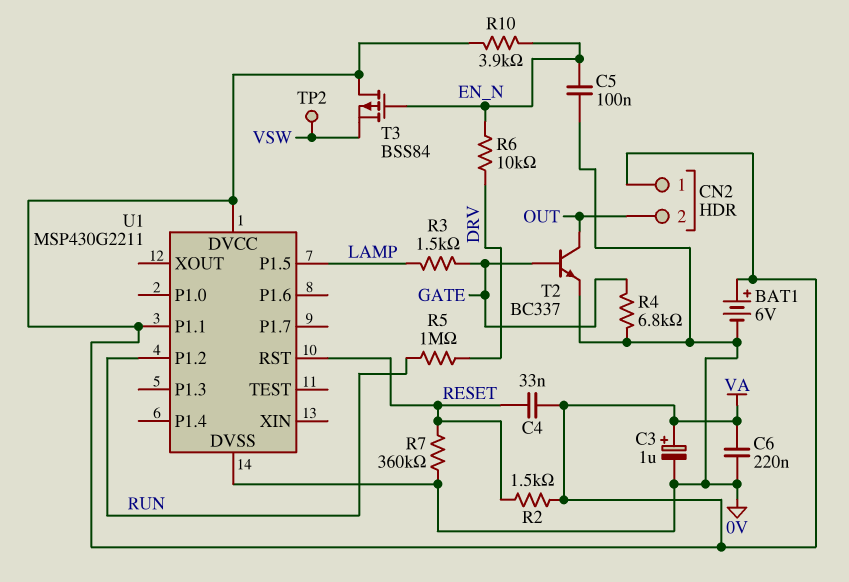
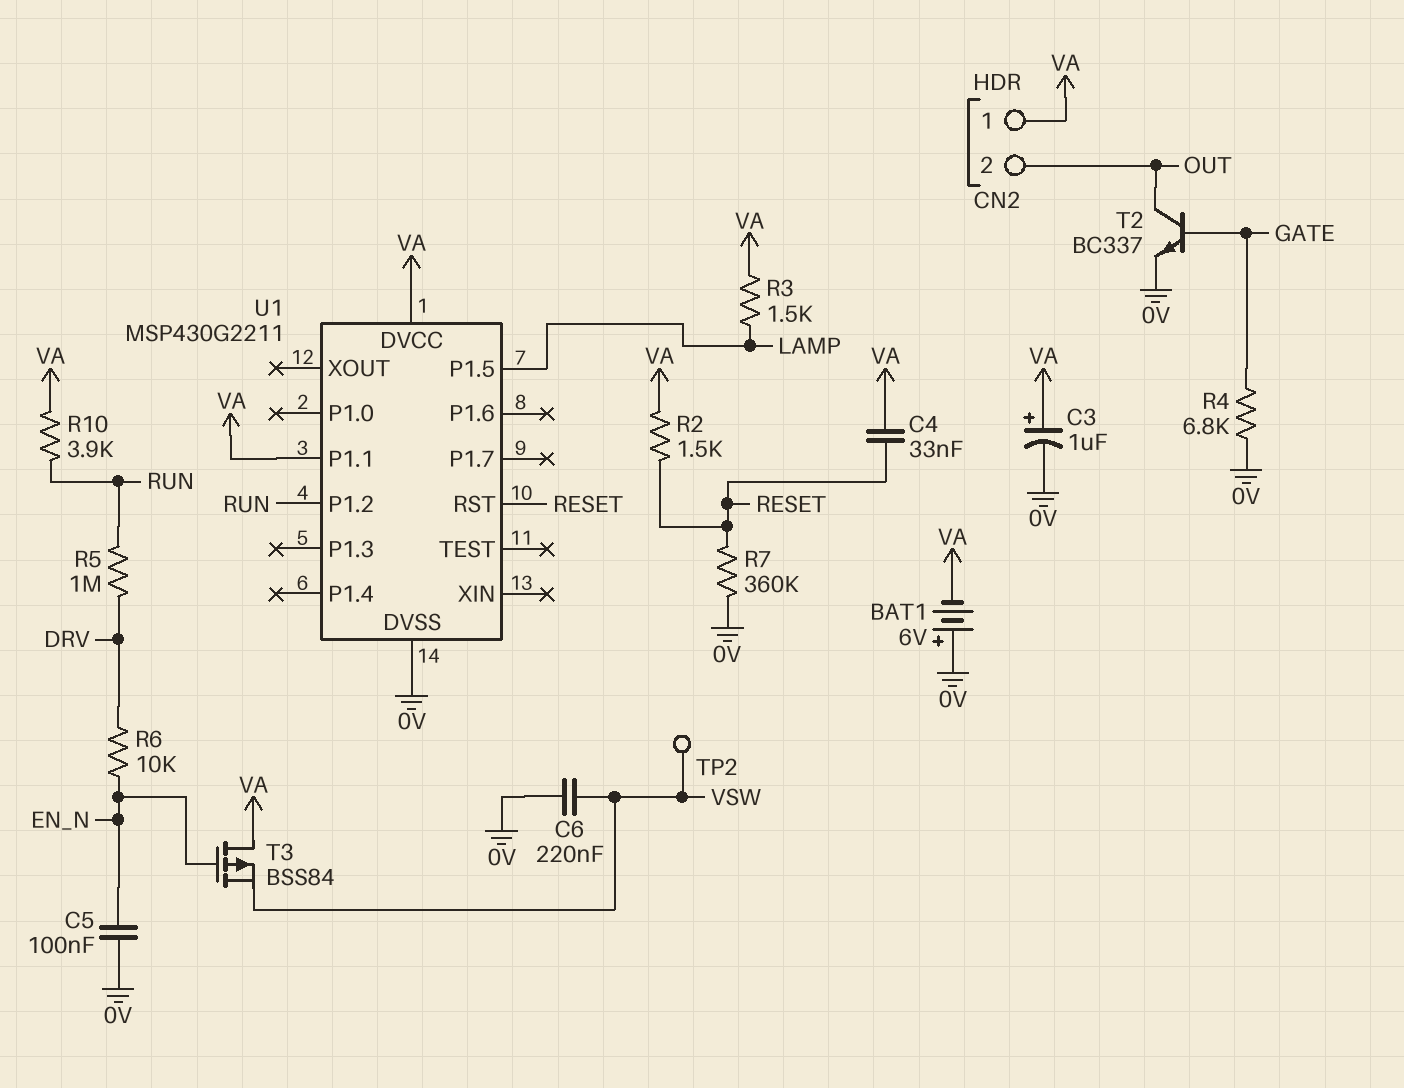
BAT1: 6V (plus VA, minus 0V) -> 6V (plus 0V, minus VA)
C6: 220nF (0V, VA) -> 220nF (0V, VSW)
R3: 1.5k (GATE, LAMP) -> 1.5k (LAMP, VA)
R10: 3.9k (EN_N, VA) -> 3.9k (RUN, VA)

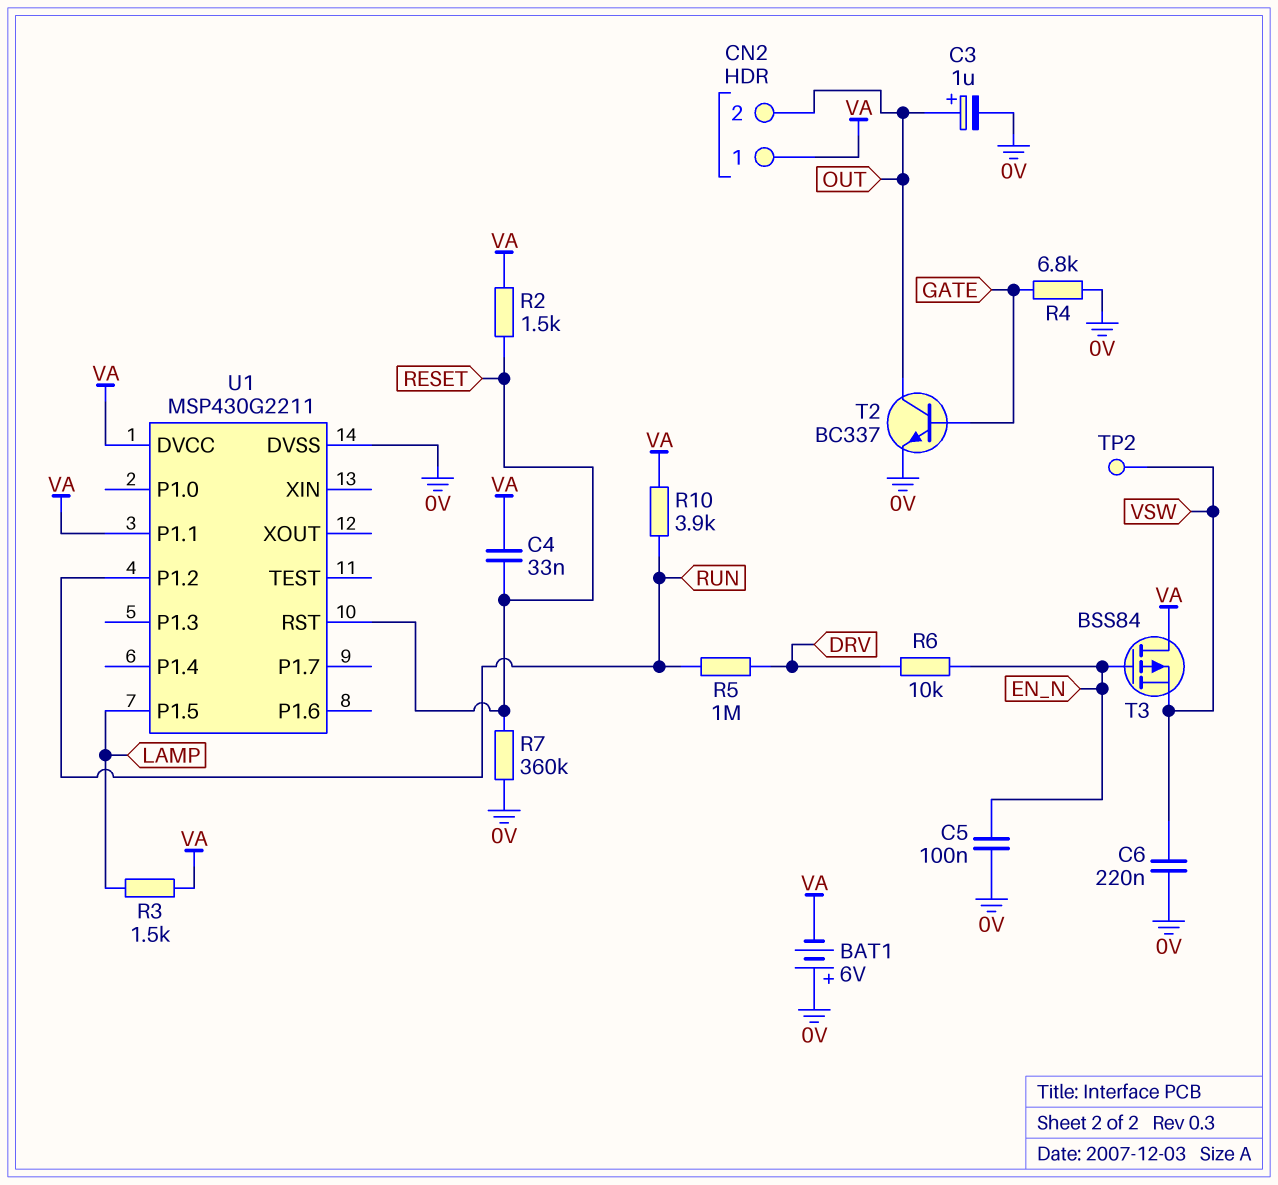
C3: 1uF (plus VA, minus 0V) -> 1uF (plus OUT, minus 0V)

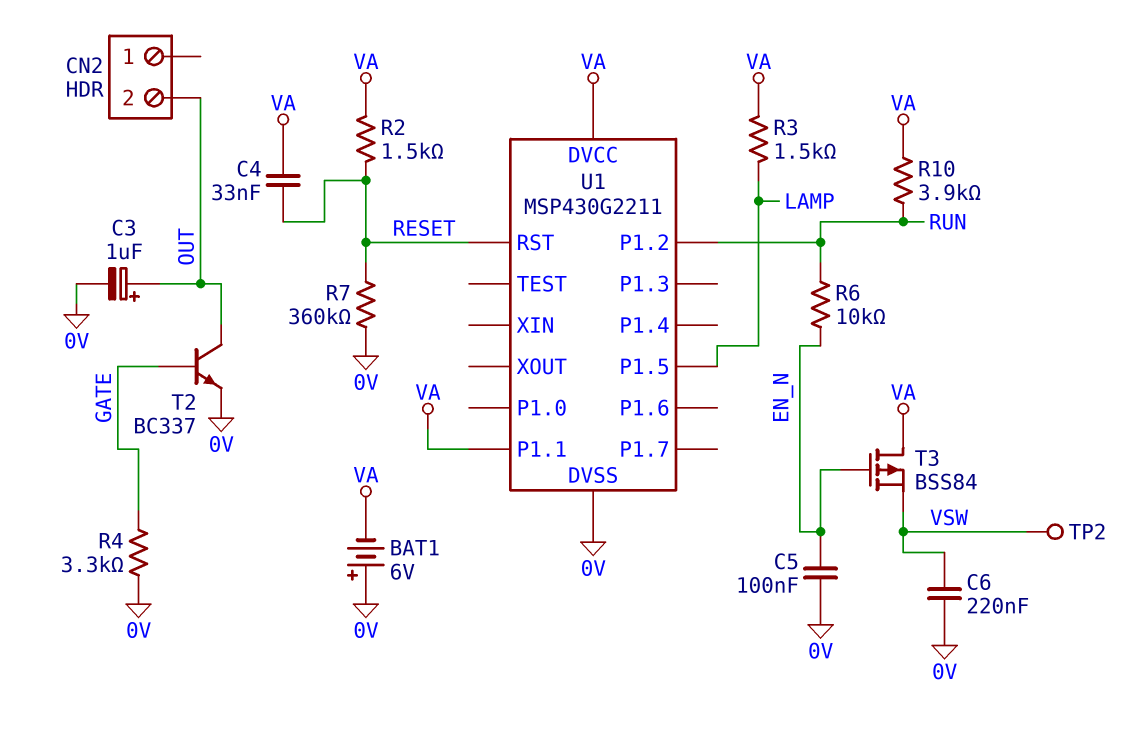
CN2 pin 1: VA -> none
R4: 6.8k (0V, GATE) -> 3.3k (0V, GATE)
R5: 1M (DRV, RUN) -> none
R6: 10k (DRV, EN_N) -> 10k (EN_N, RUN)

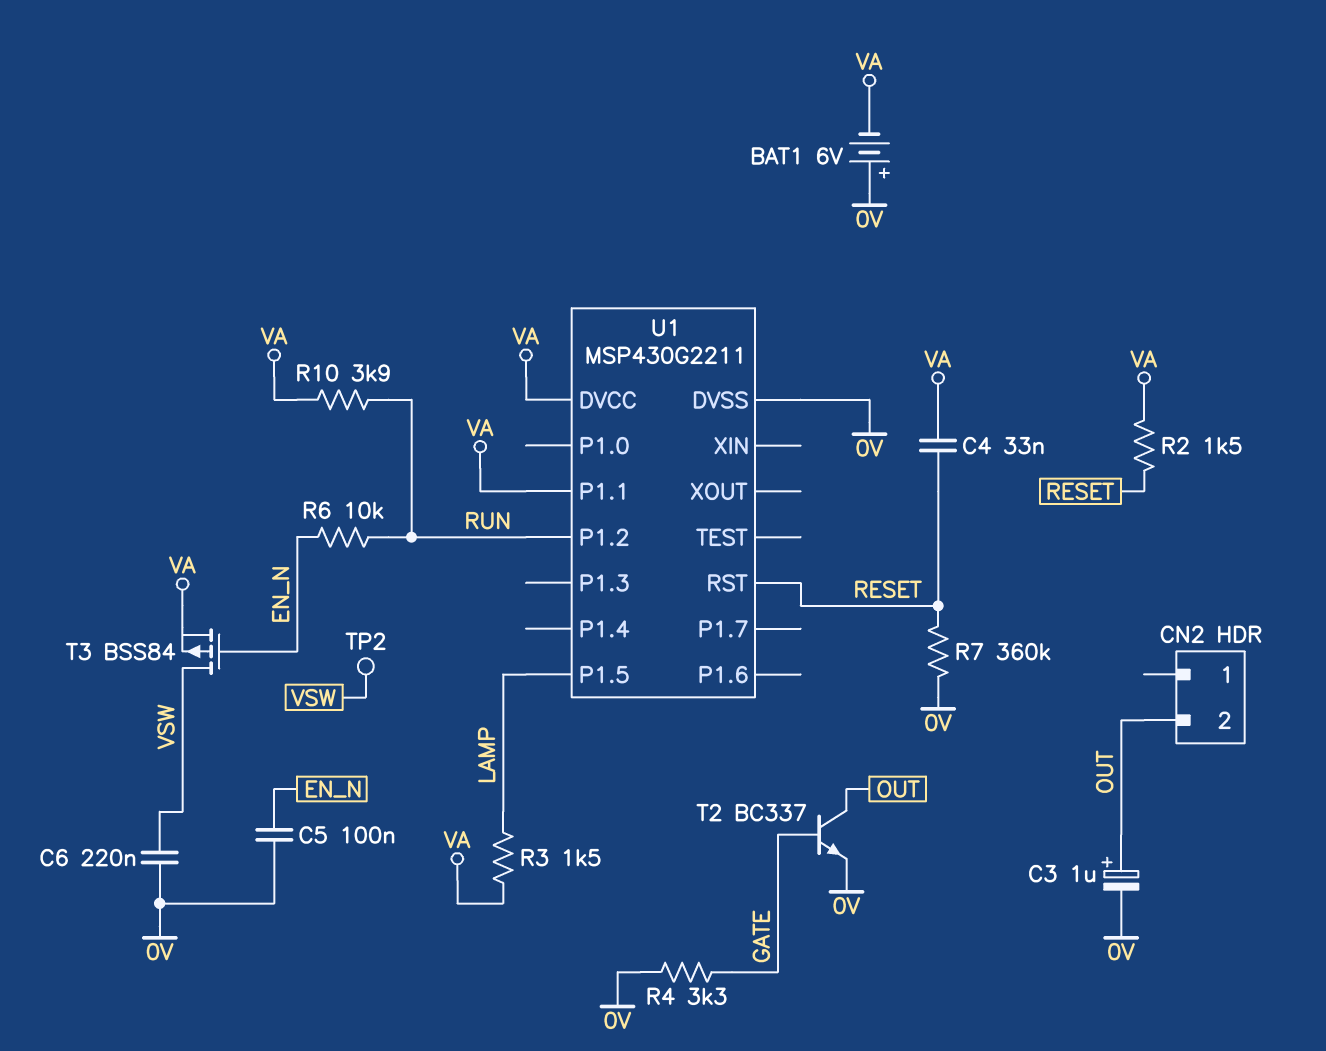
T3: PMOS BSS84 (G EN_N, D VA, S VSW) -> PMOS BSS84 (G EN_N, D VSW, S VA)

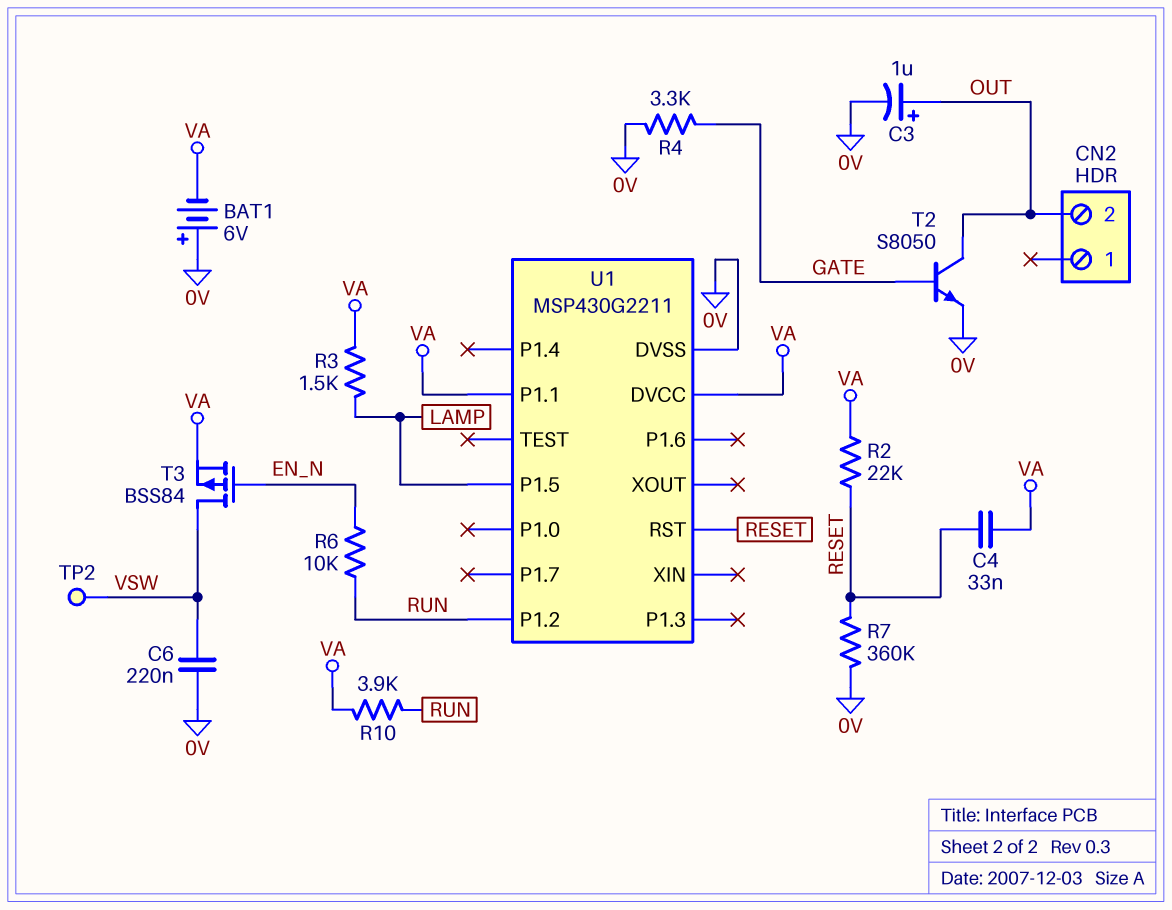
C5: 100nF (0V, EN_N) -> none
R2: 1.5k (RESET, VA) -> 22k (RESET, VA)
T2: NPN BC337 (B GATE, C OUT, E 0V) -> NPN S8050 (B GATE, C OUT, E 0V)

